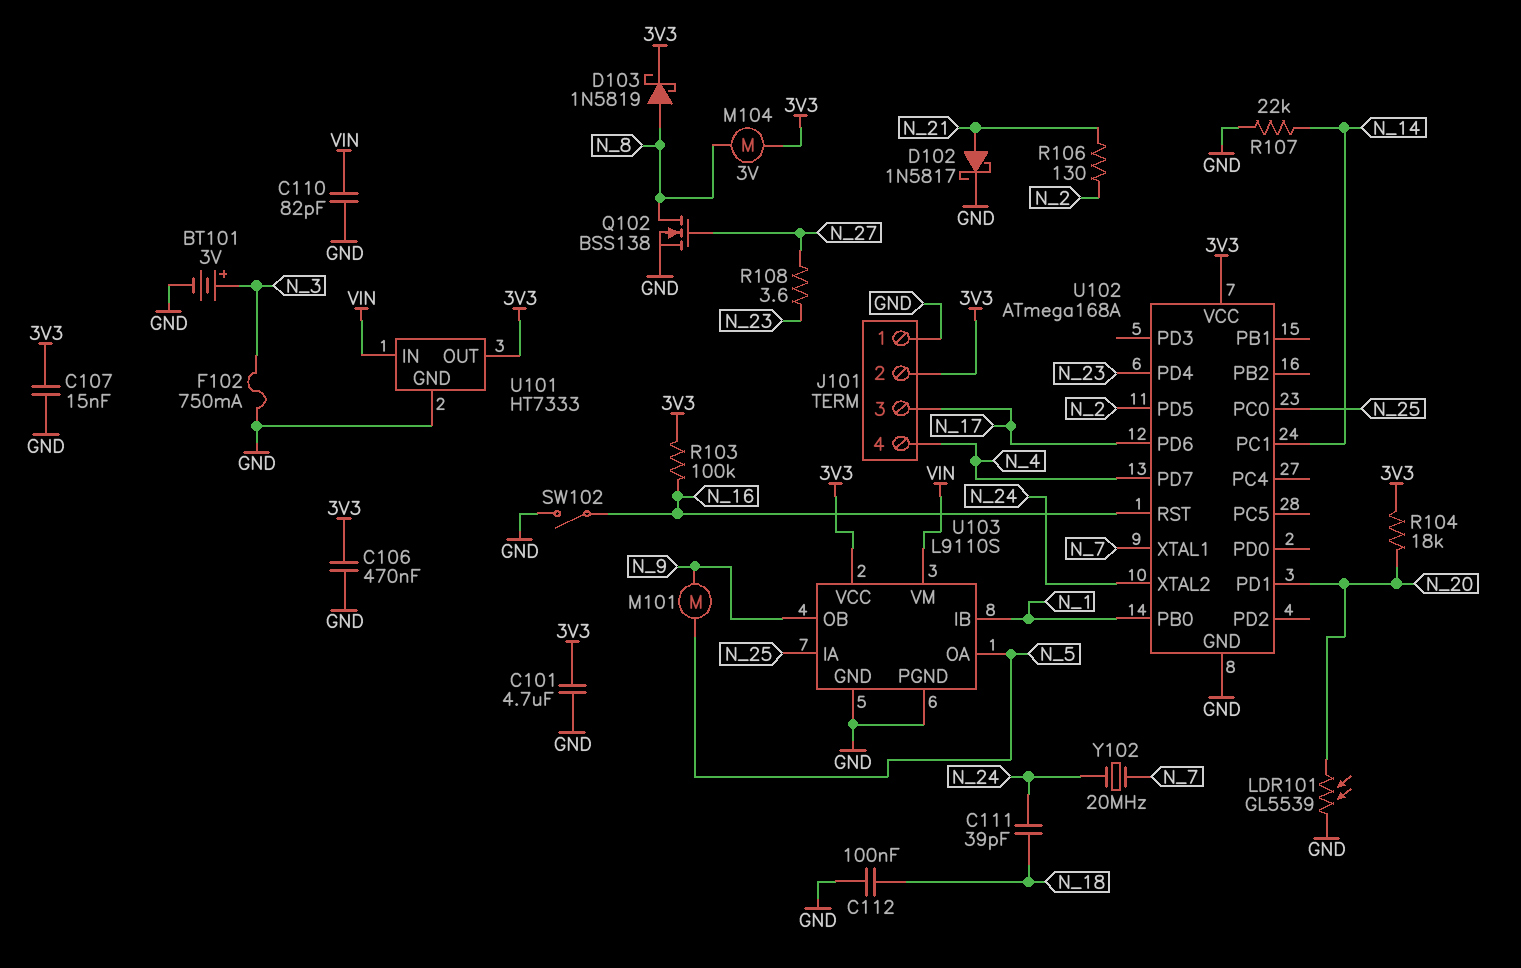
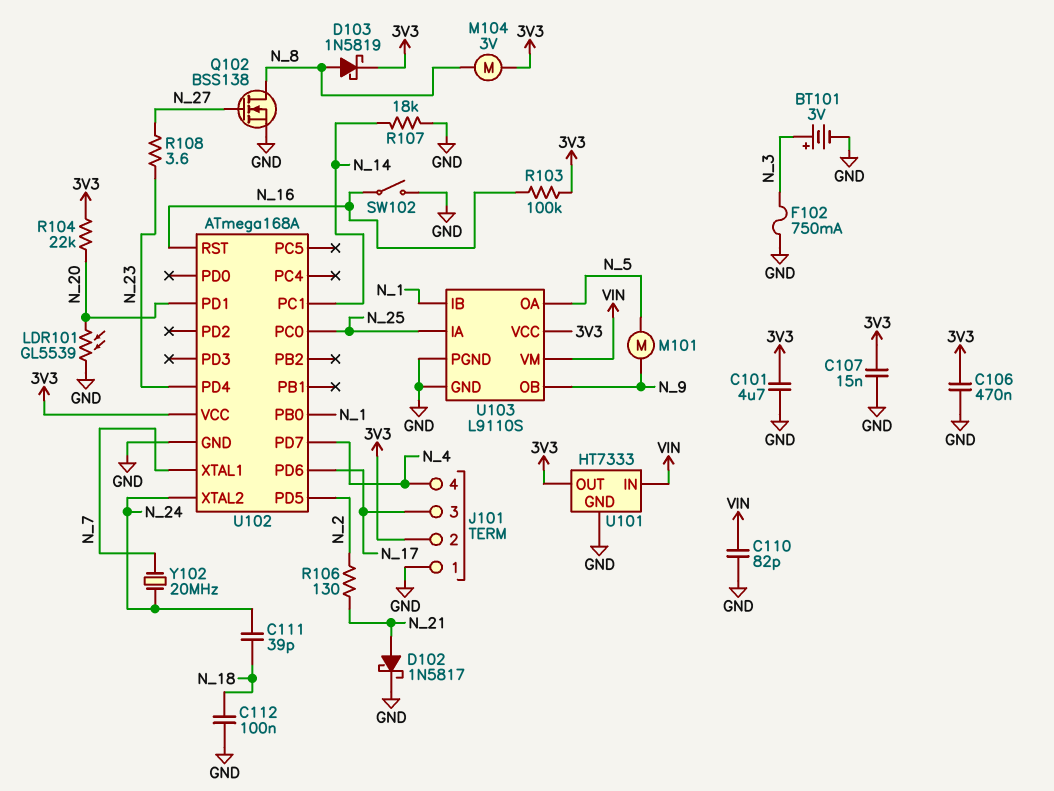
R104: 18k (3V3, N_20) -> 22k (3V3, N_20)
R107: 22k (GND, N_14) -> 18k (GND, N_14)

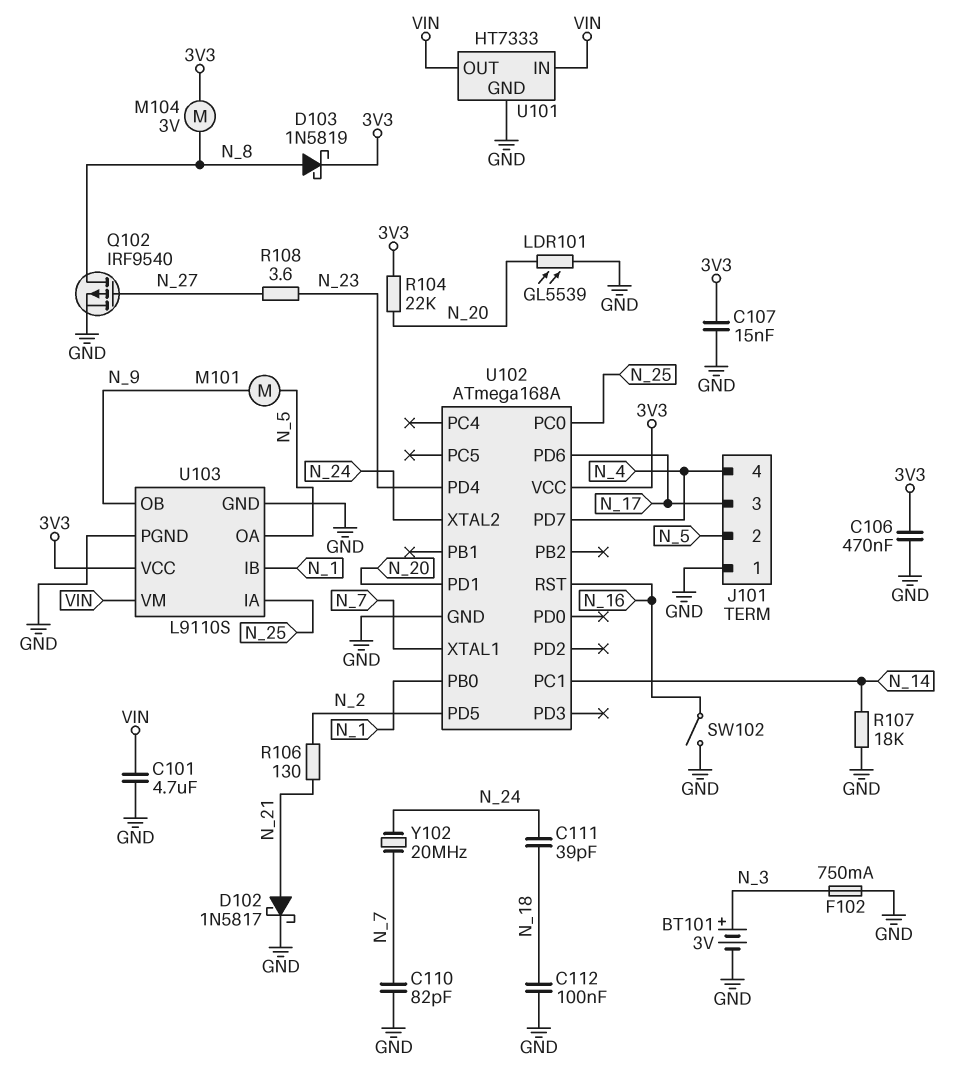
C101: 4.7uF (3V3, GND) -> 4.7uF (GND, VIN)
C110: 82pF (GND, VIN) -> 82pF (GND, N_7)
J101 pin 2: 3V3 -> N_5
Q102: NMOS BSS138 (G N_27, D N_8, S GND) -> PMOS IRF9540 (G N_27, D N_8, S GND)
R103: 100k (3V3, N_16) -> none
U101 pin OUT: 3V3 -> VIN

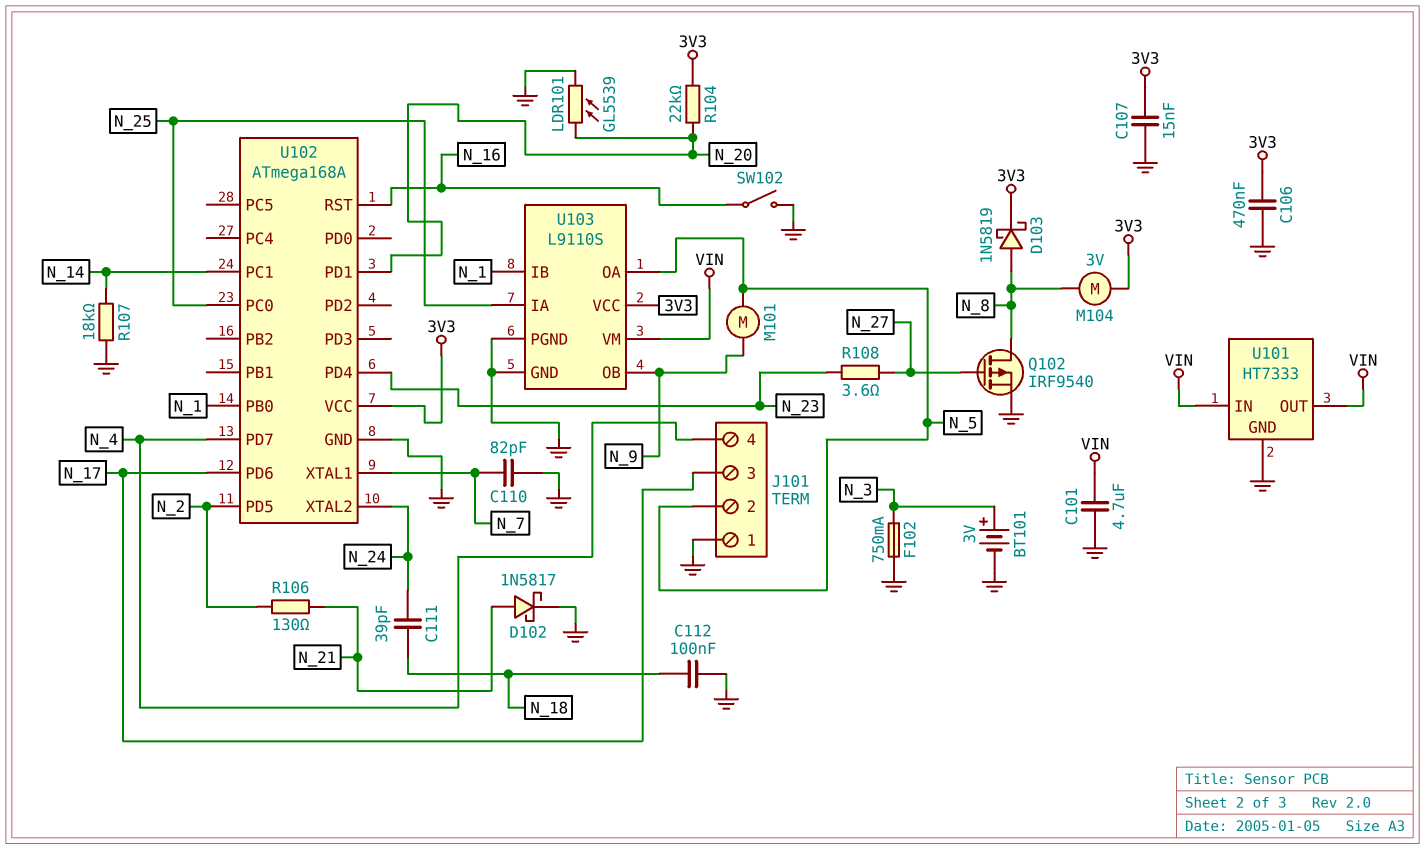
Y102: 20MHz (N_7, N_24) -> none

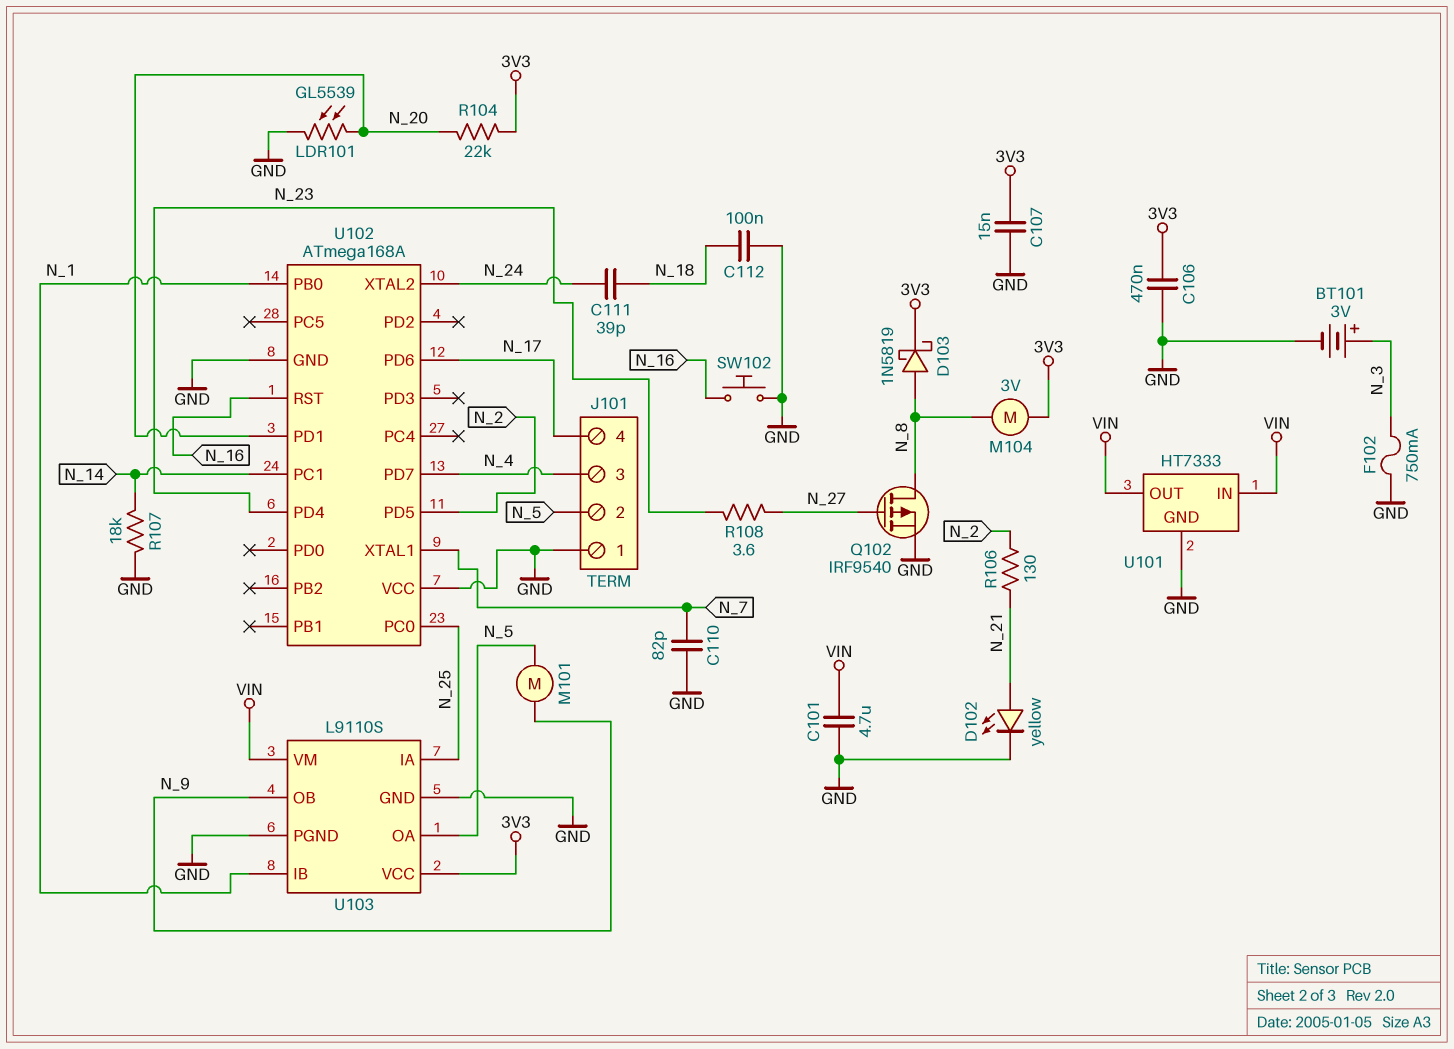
D102: schottky 1N5817 (A N_21, K GND) -> LED yellow (A N_21, K GND)
J101 pin 3: N_17 -> N_4
J101 pin 4: N_4 -> N_17
SW102: switch (GND, N_16) -> button (GND, N_16)
U102 pin VCC: 3V3 -> GND

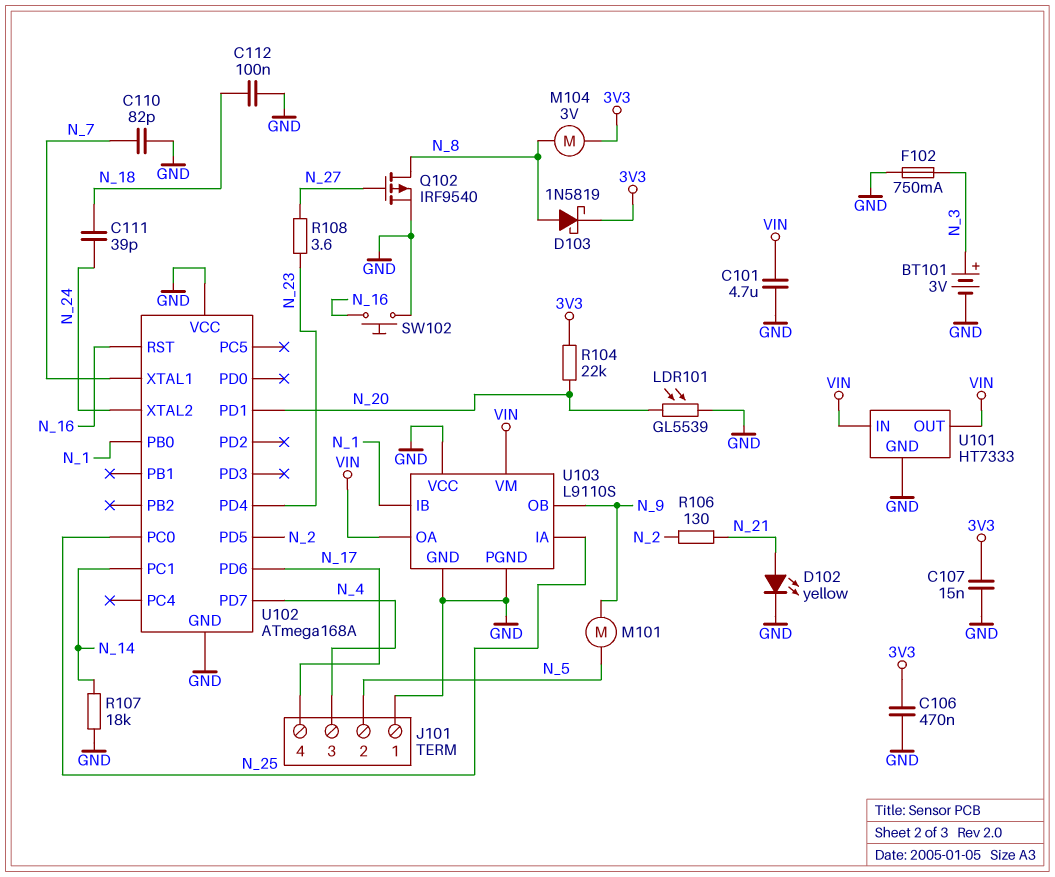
U103 pin OA: N_5 -> VIN
U103 pin VCC: 3V3 -> GND

